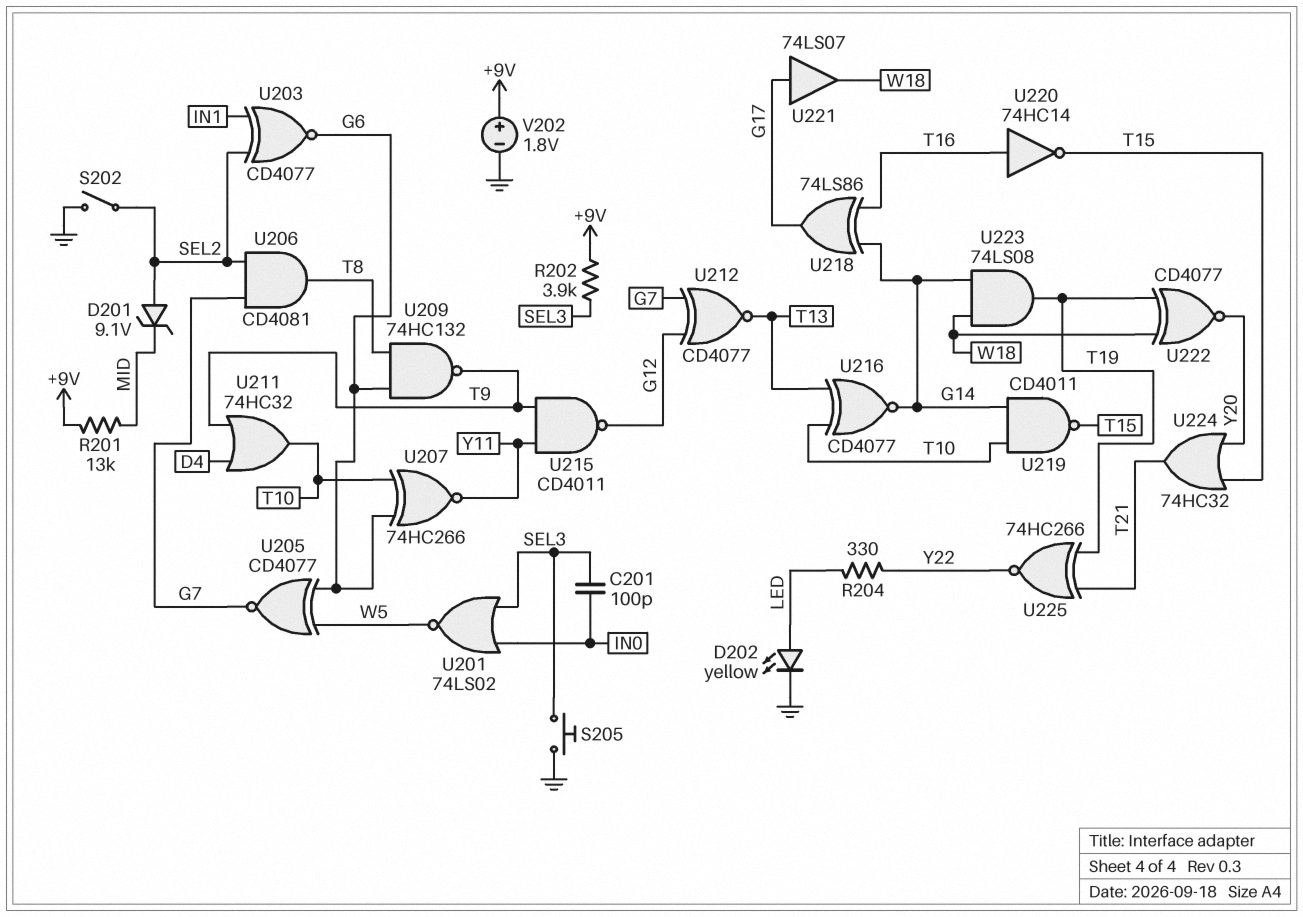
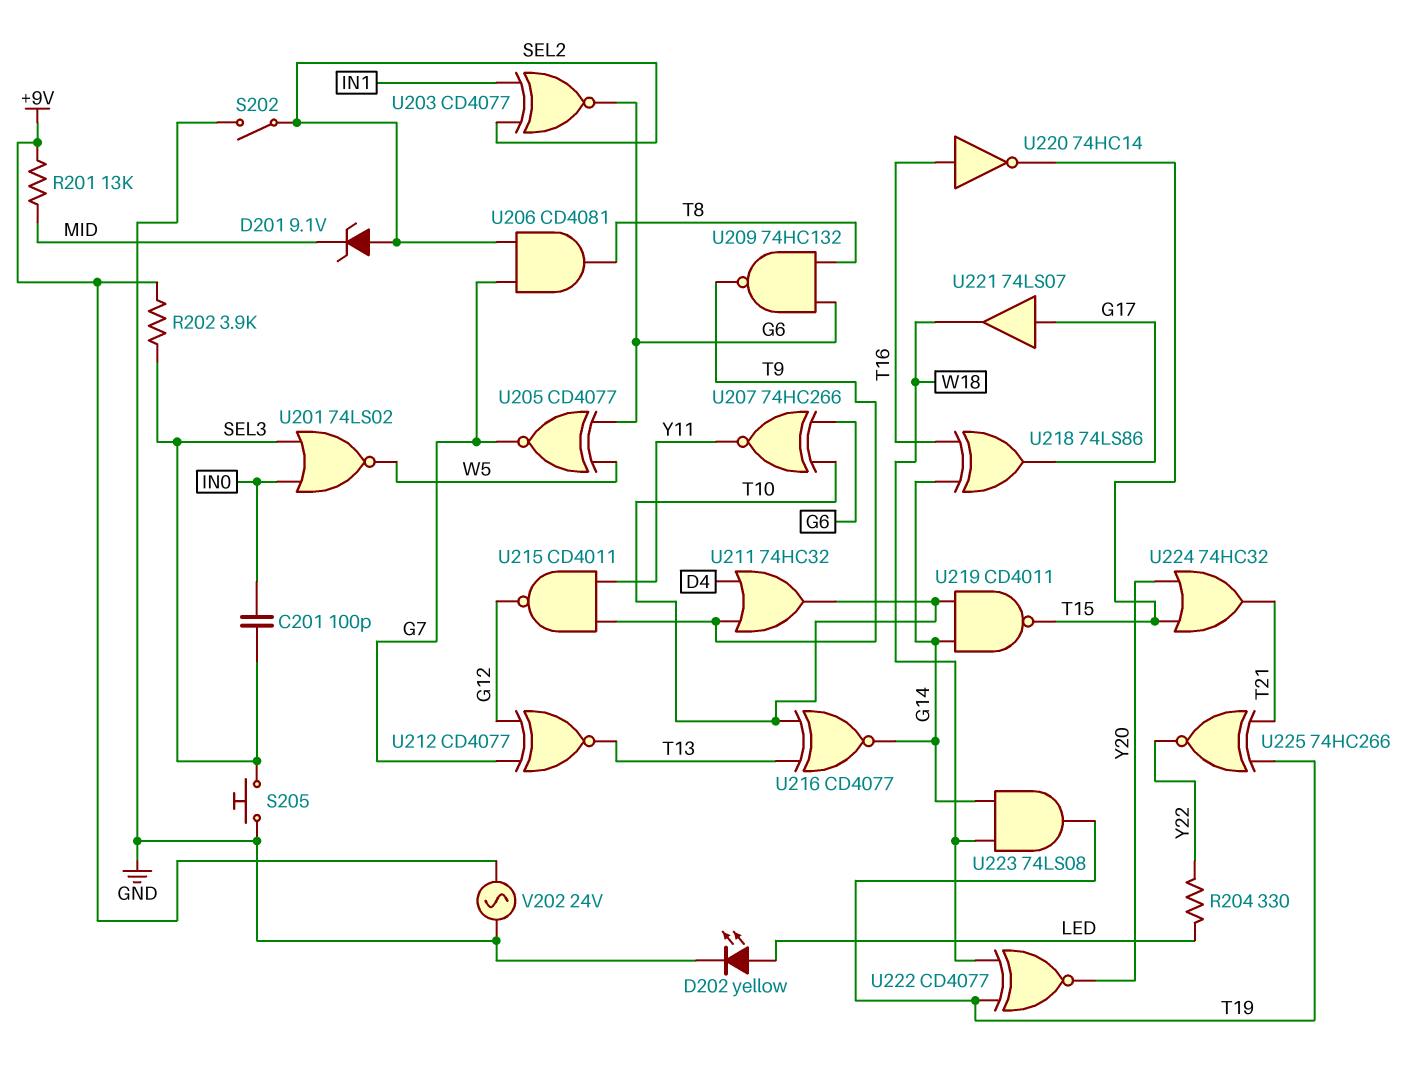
V202: 1.8V (plus +9V, minus GND) -> AC 24V (+9V, GND)

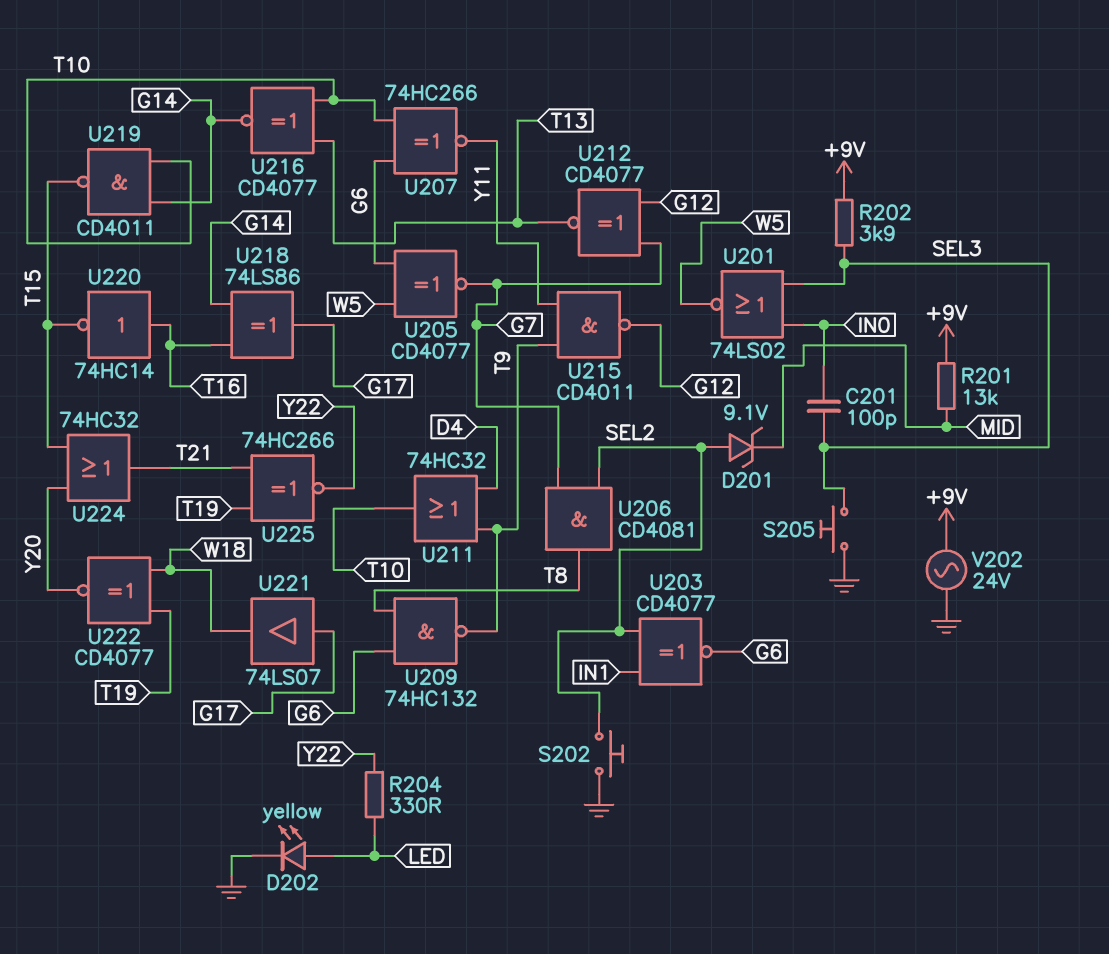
S202: switch (GND, SEL2) -> button (GND, SEL2)
U223: AND 74LS08 (in G14, in W18, out T19) -> none

